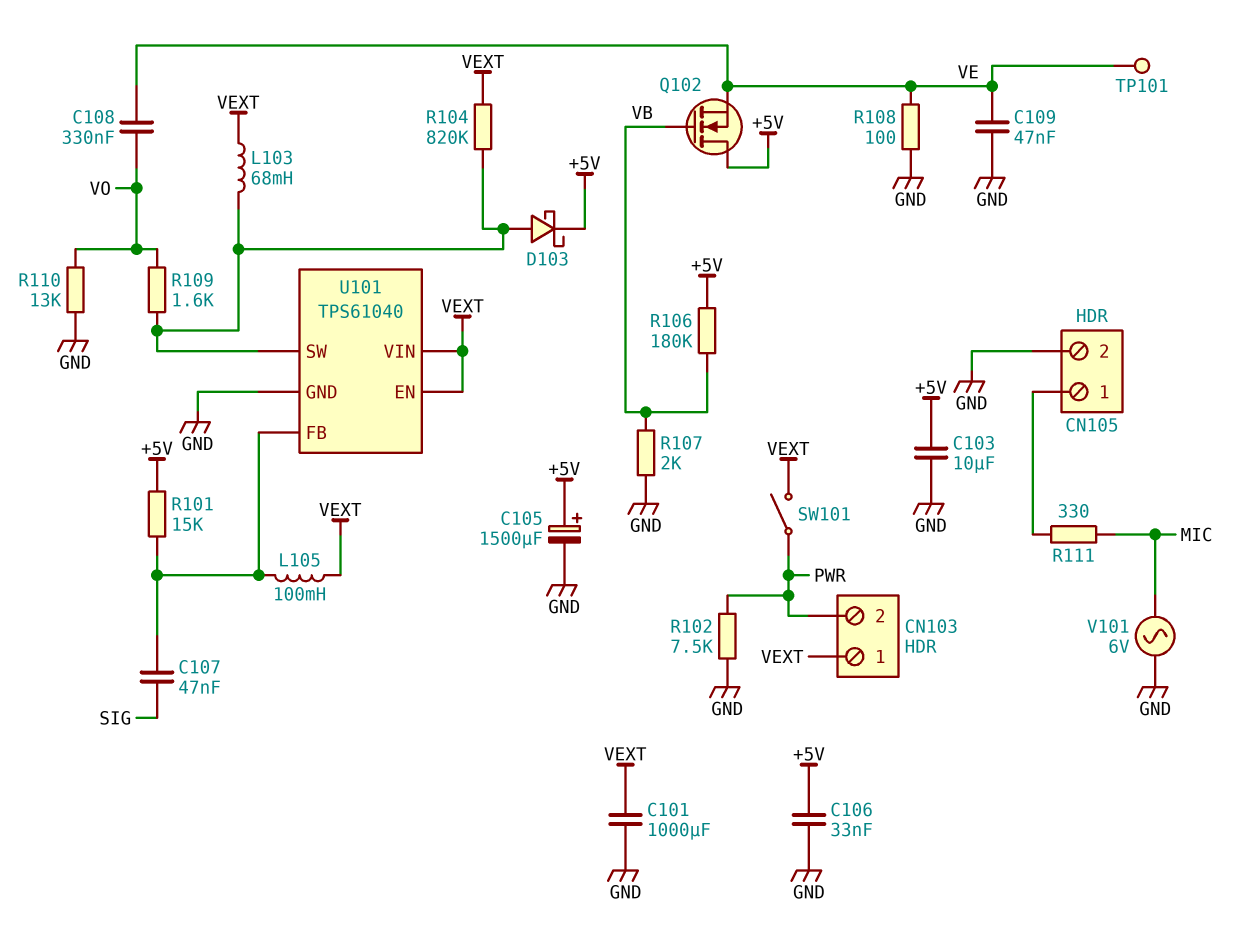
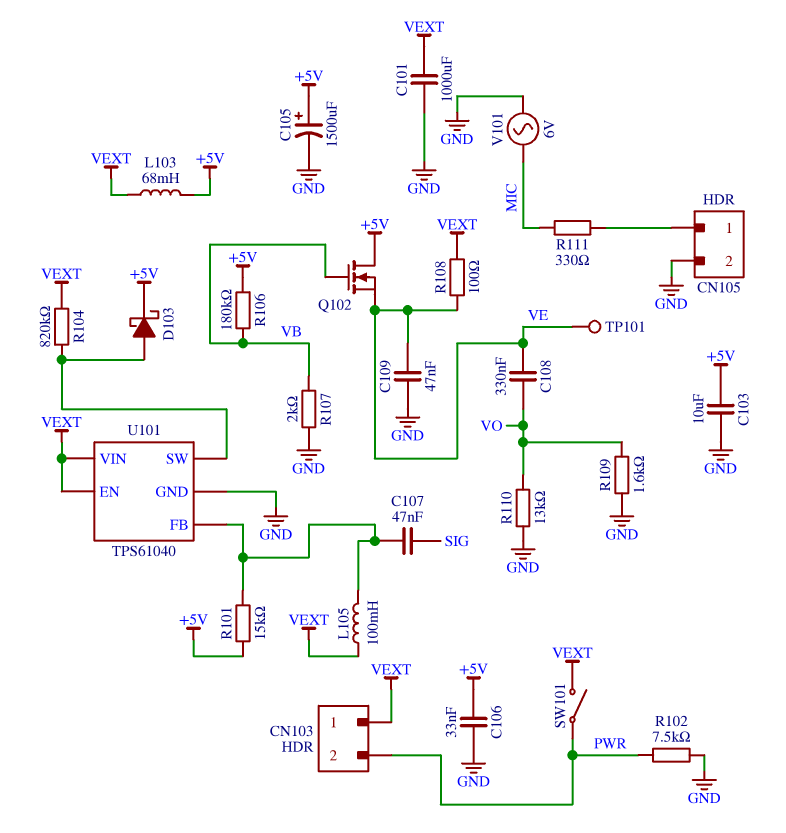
L103: 68mH (U101/SW, VEXT) -> 68mH (+5V, VEXT)
R108: 100 (GND, VE) -> 100 (VE, VEXT)
R109: 1.6k (U101/SW, VO) -> 1.6k (GND, VO)

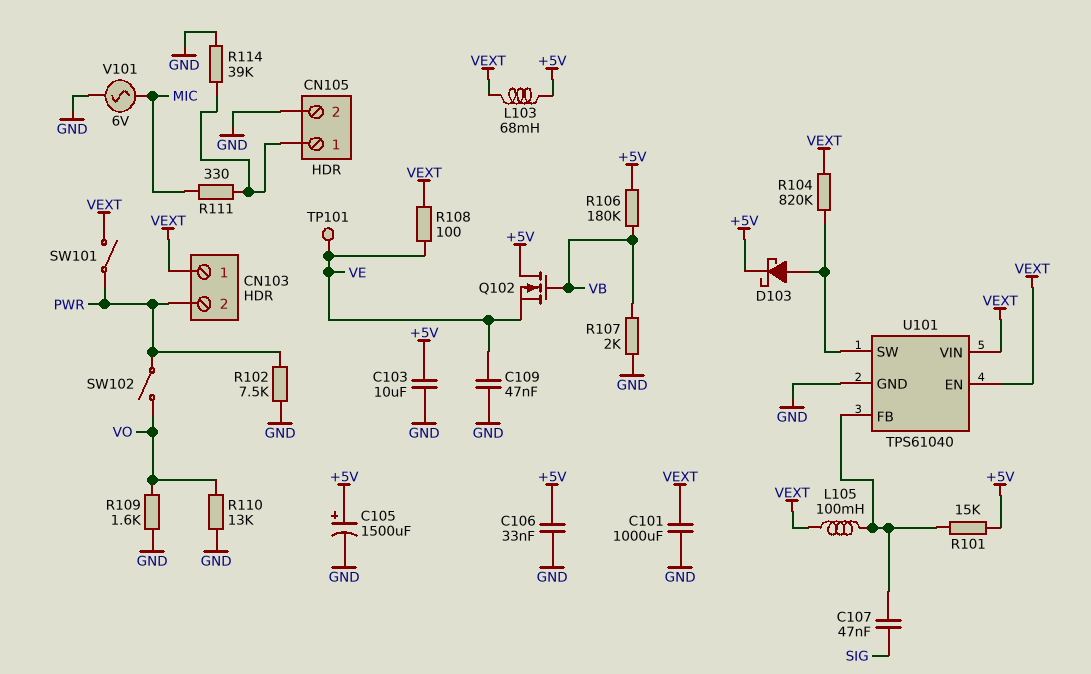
C108: 330nF (VE, VO) -> none
R114: none -> 39k (CN105/1, GND)
SW102: none -> switch (PWR, VO)

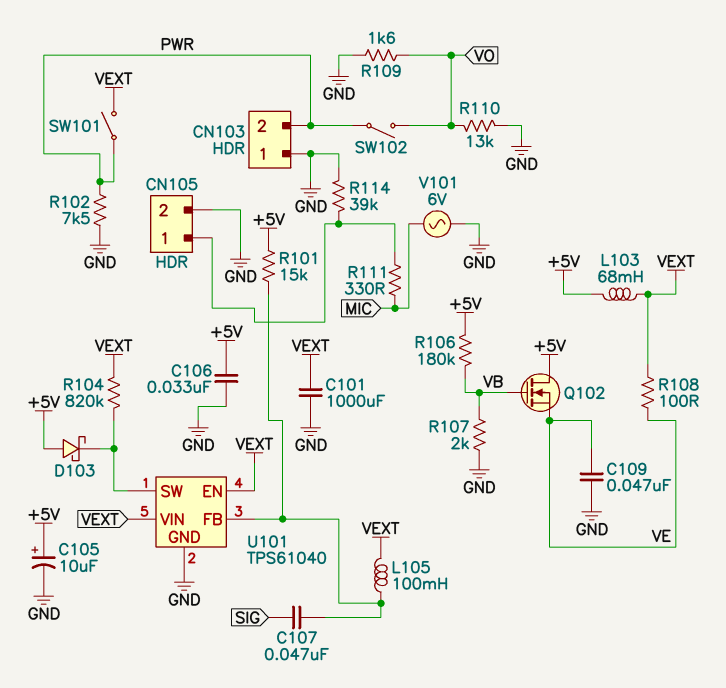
C103: 10uF (+5V, GND) -> none
C105: 1500uF (plus +5V, minus GND) -> 10uF (plus +5V, minus GND)
CN103 pin 1: VEXT -> GND
D103: schottky (A U101/SW, K +5V) -> schottky (A +5V, K U101/SW)
TP101: test point (VE) -> none

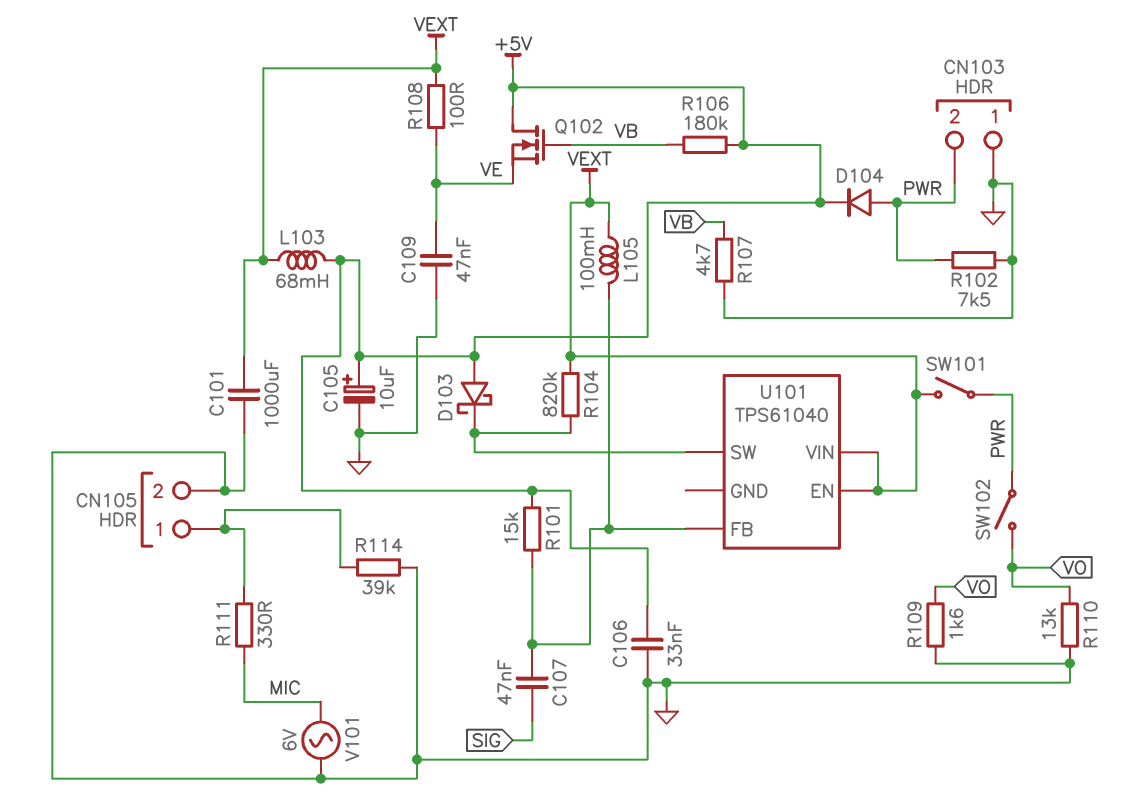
D104: none -> diode (A PWR, K +5V)
R107: 2k (GND, VB) -> 4.7k (GND, VB)
U101 pin GND: GND -> none

